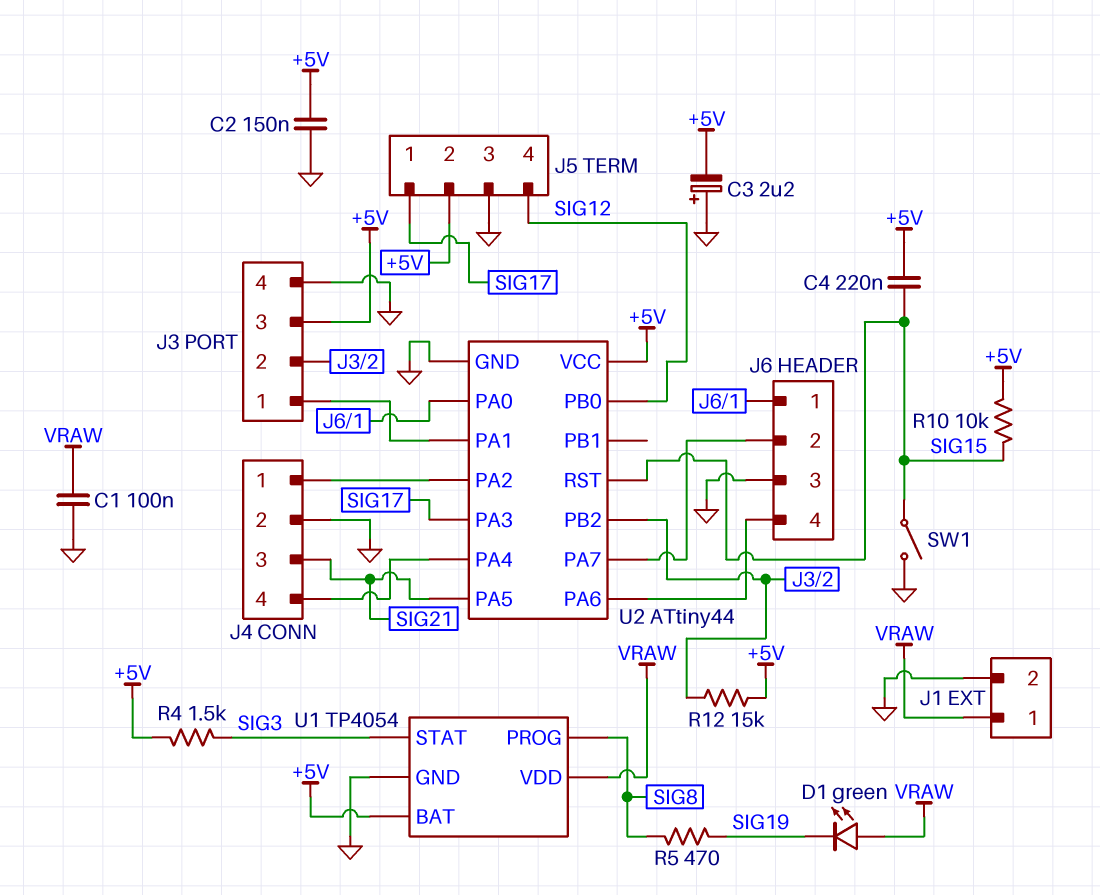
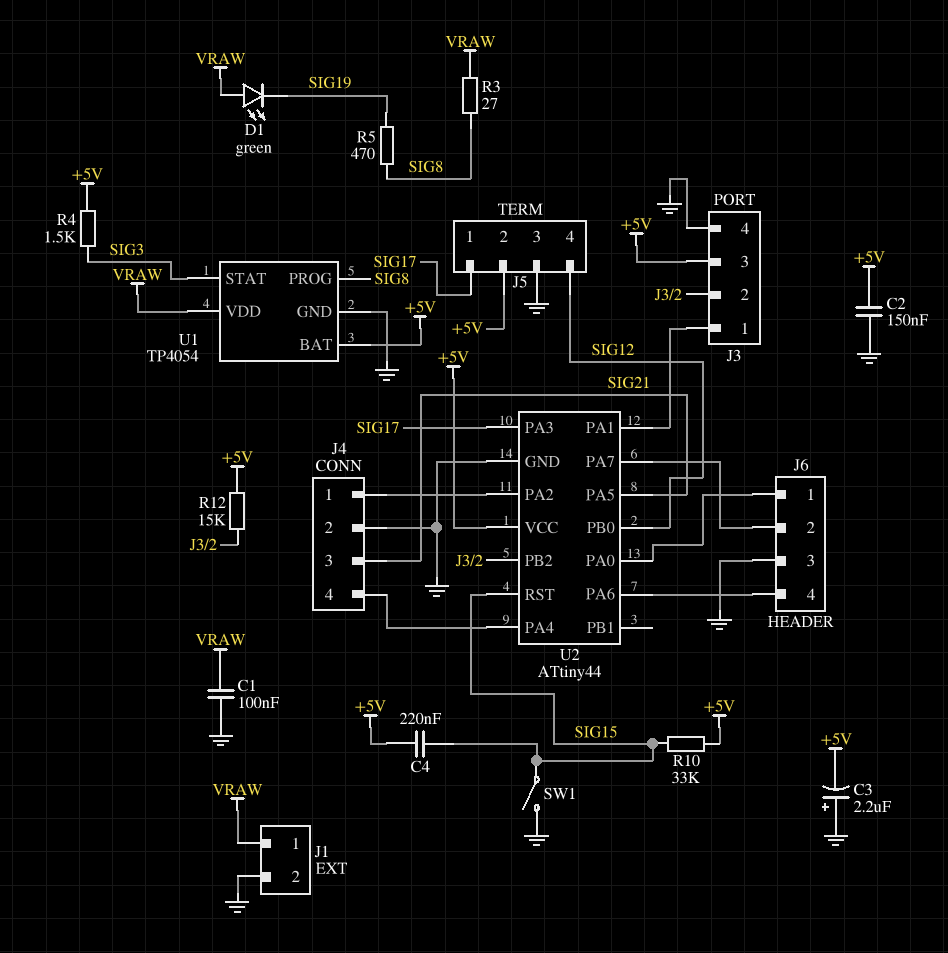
R3: none -> 27 (SIG8, VRAW)
R10: 10k (+5V, SIG15) -> 33k (+5V, SIG15)

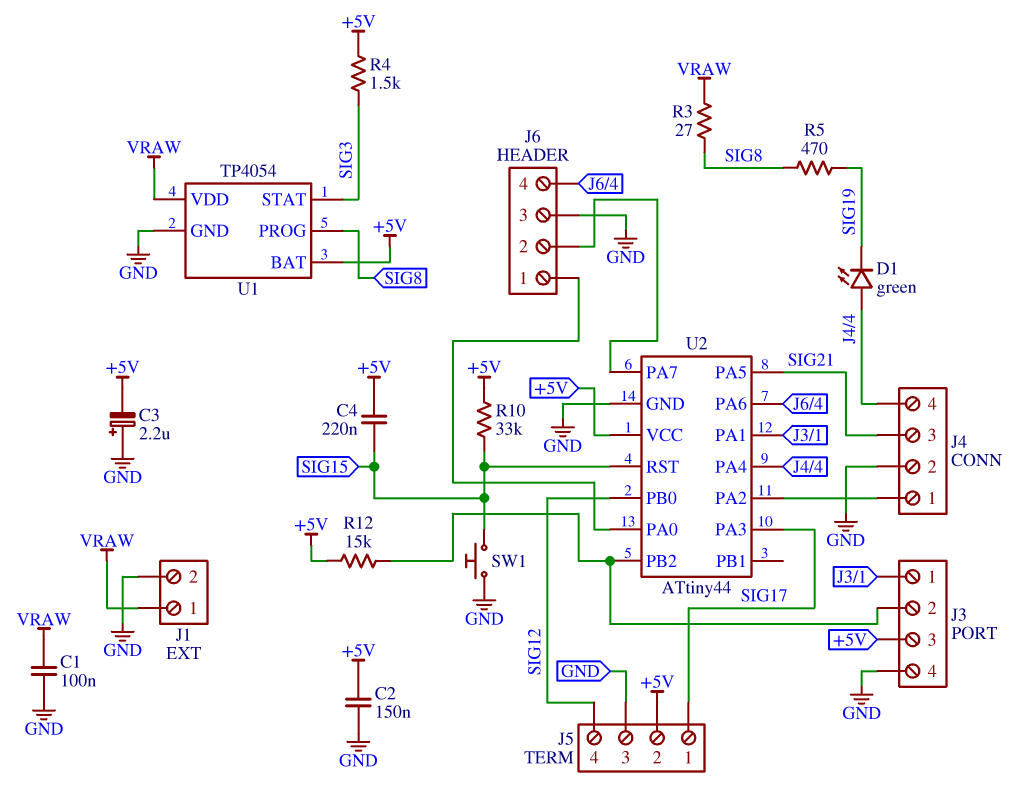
D1: LED green (A VRAW, K SIG19) -> LED green (A J4/4, K SIG19)
SW1: switch (GND, SIG15) -> button (GND, SIG15)

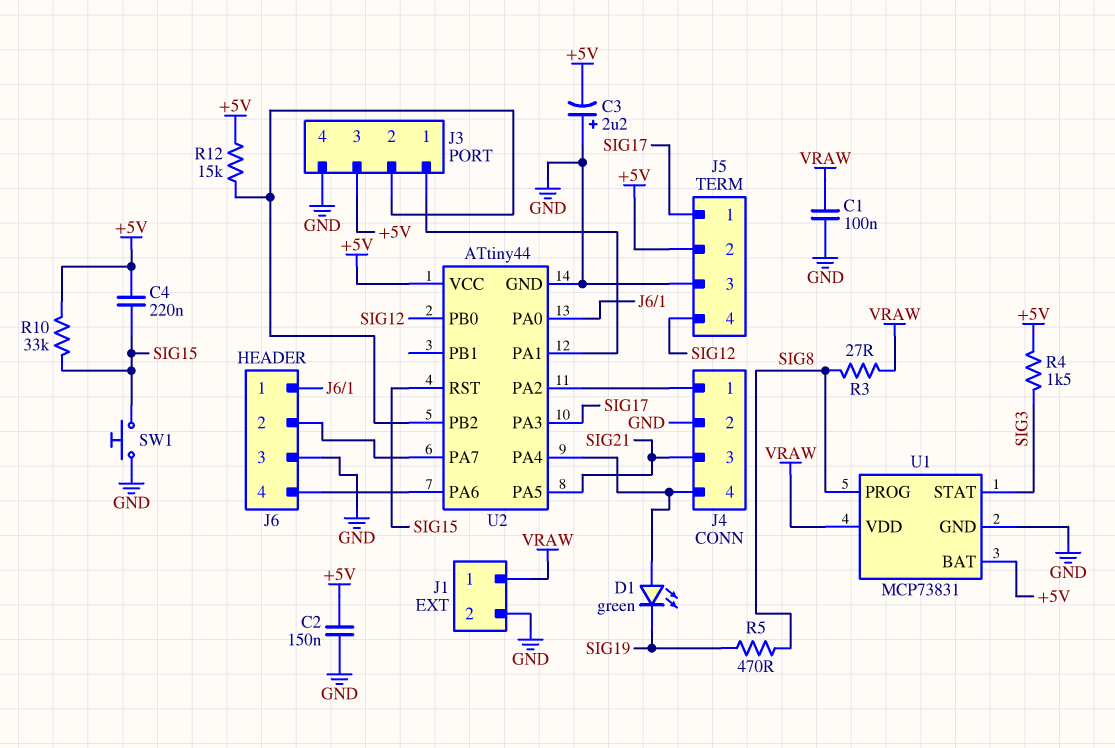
U1: TP4054 -> MCP73831

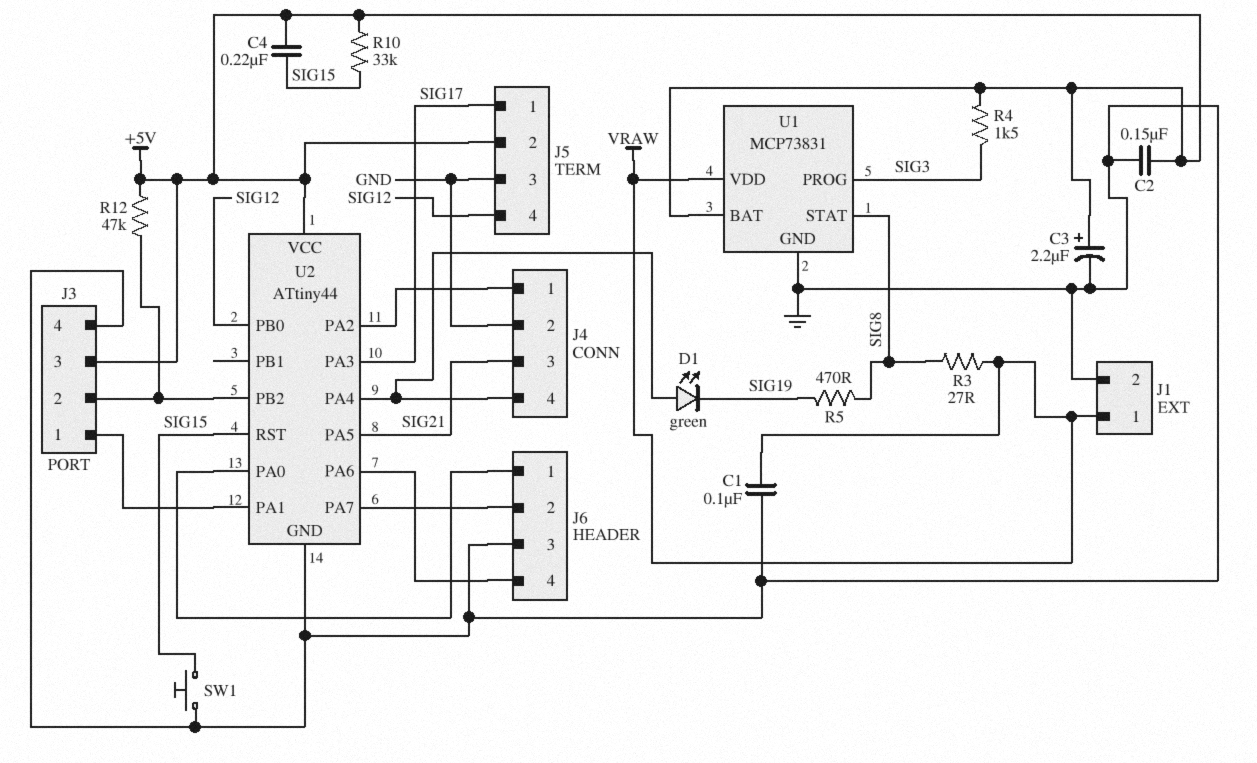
C3: 2.2uF (plus GND, minus +5V) -> 2.2uF (plus +5V, minus GND)
R12: 15k (+5V, J3/2) -> 47k (+5V, J3/2)
U1 pin PROG: SIG8 -> SIG3
U1 pin STAT: SIG3 -> SIG8

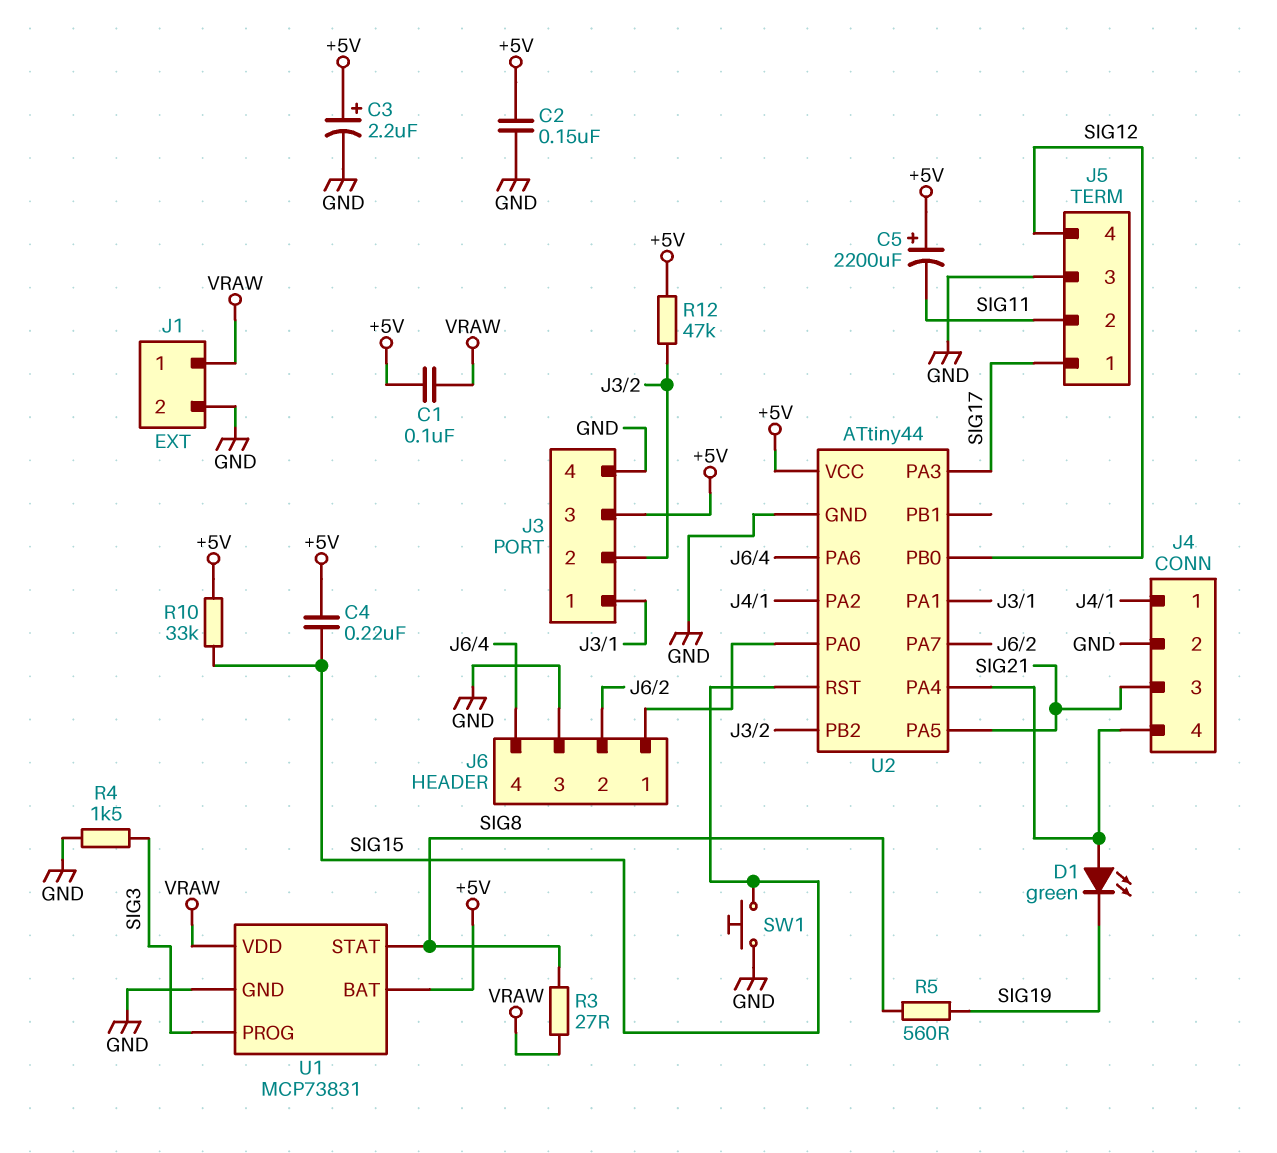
C1: 100nF (GND, VRAW) -> 100nF (+5V, VRAW)
C5: none -> 2200uF (plus +5V, minus SIG11)
J5 pin 2: +5V -> SIG11
R4: 1.5k (+5V, SIG3) -> 1.5k (GND, SIG3)
R5: 470 (SIG8, SIG19) -> 560 (SIG8, SIG19)

